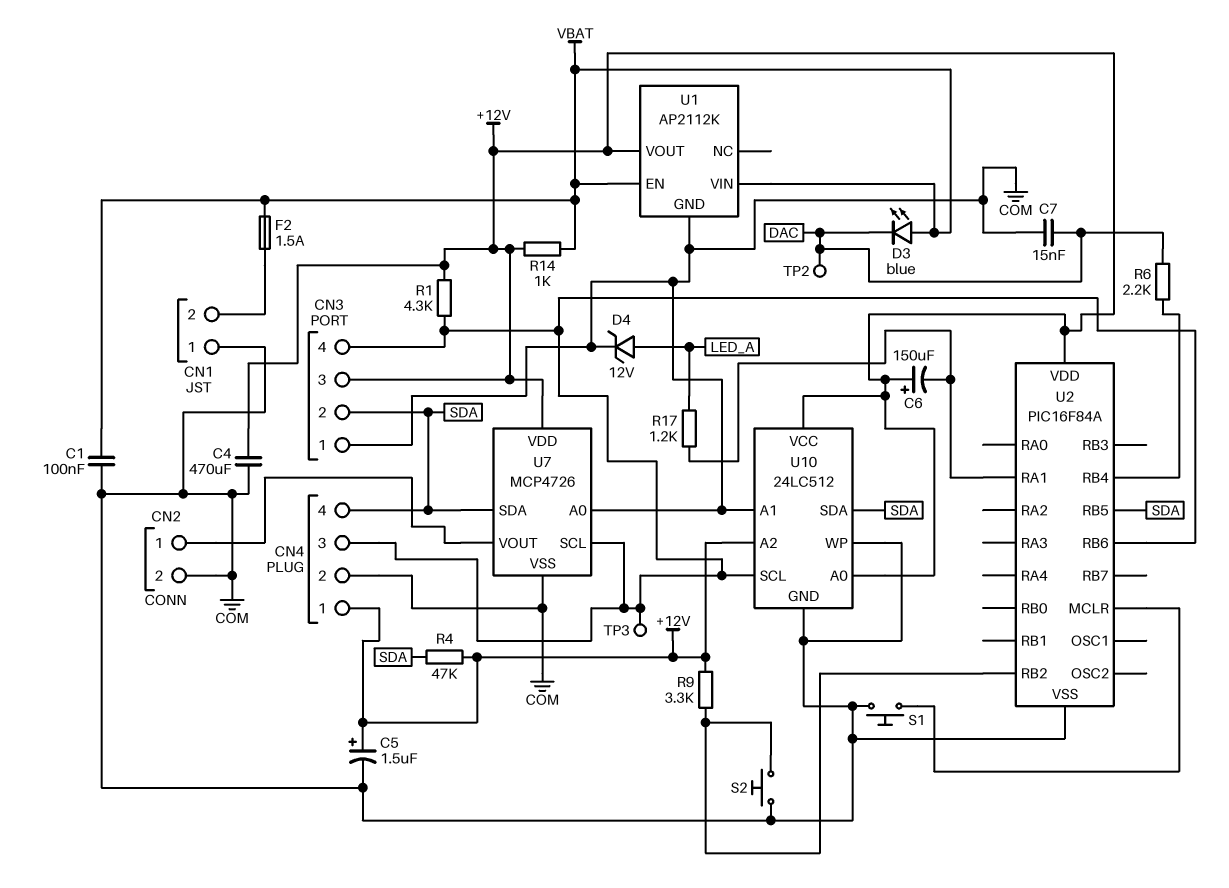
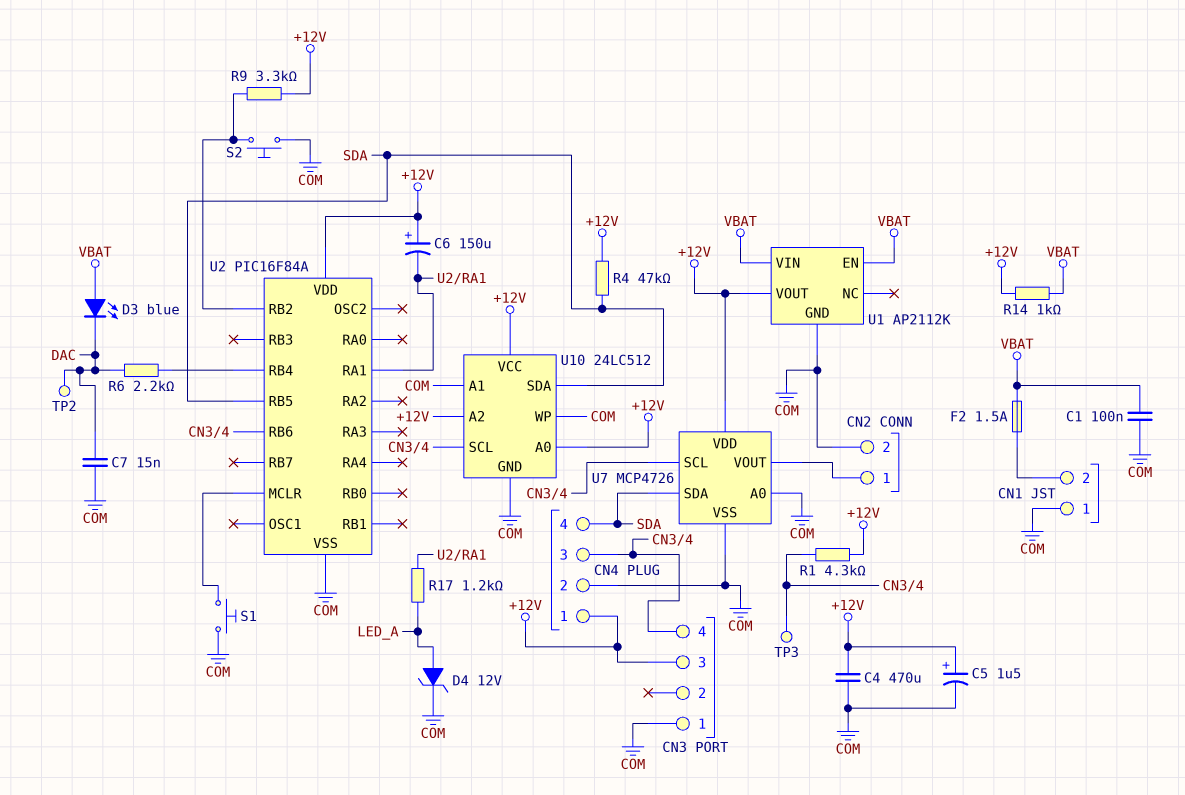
CN3 pin 2: SDA -> none

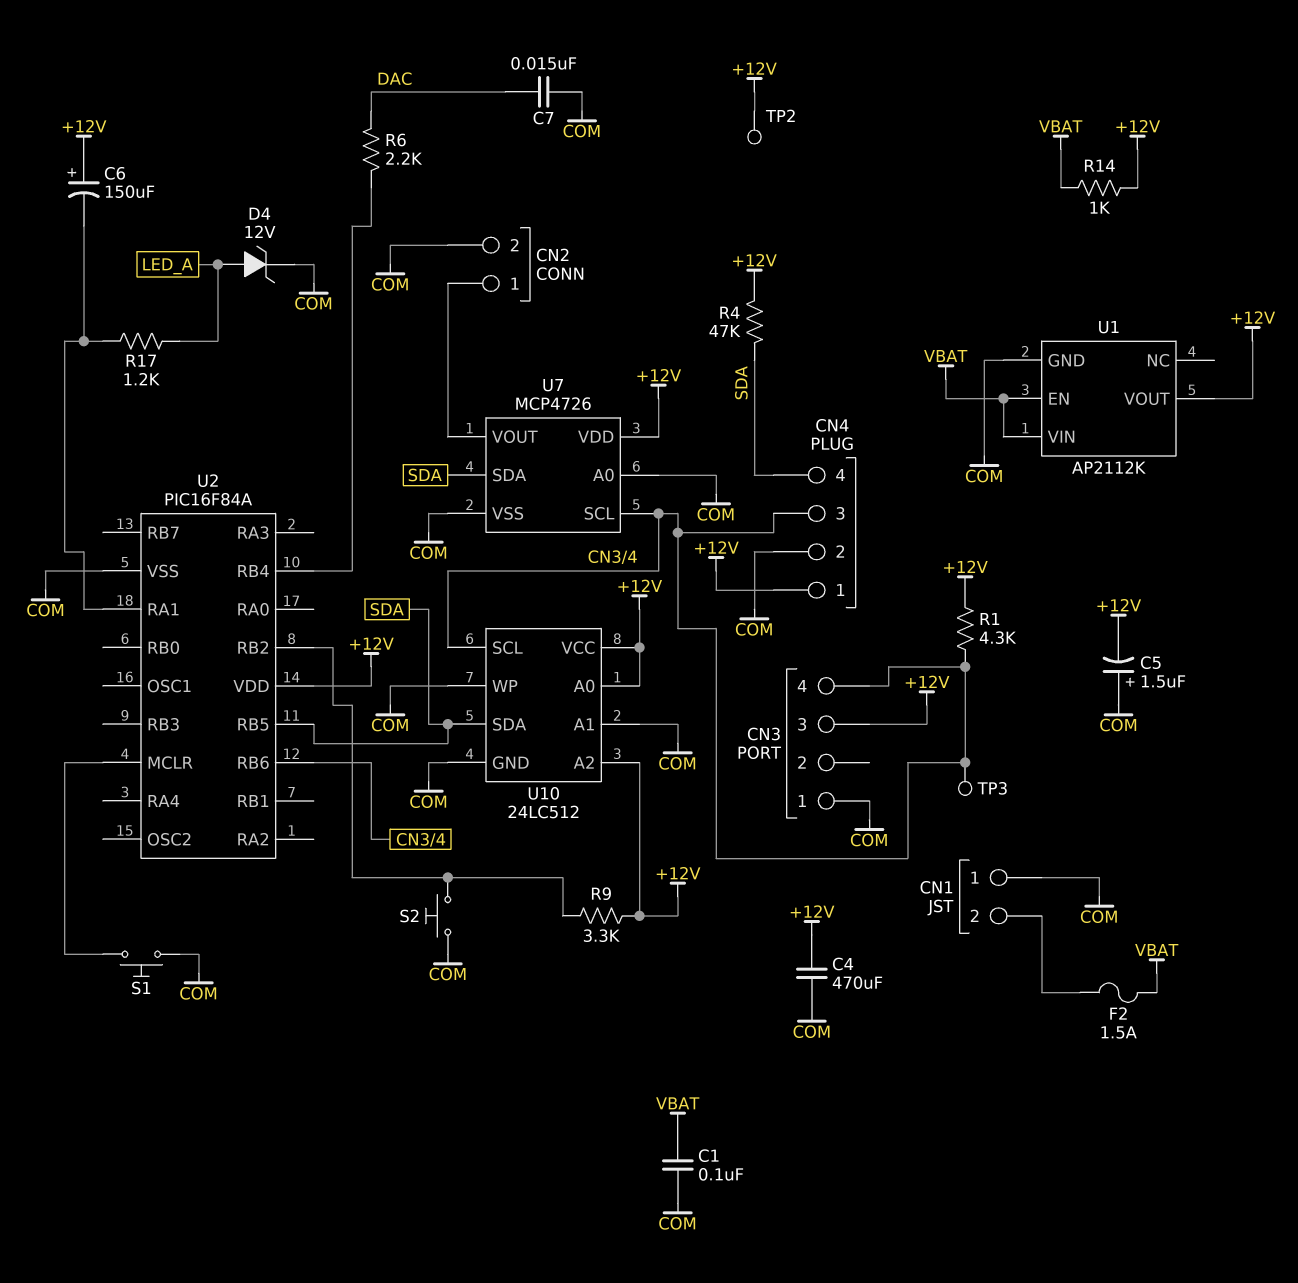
C5: 1.5uF (plus +12V, minus COM) -> 1.5uF (plus COM, minus +12V)
D3: LED blue (A VBAT, K DAC) -> none
TP2: test point (DAC) -> test point (+12V)

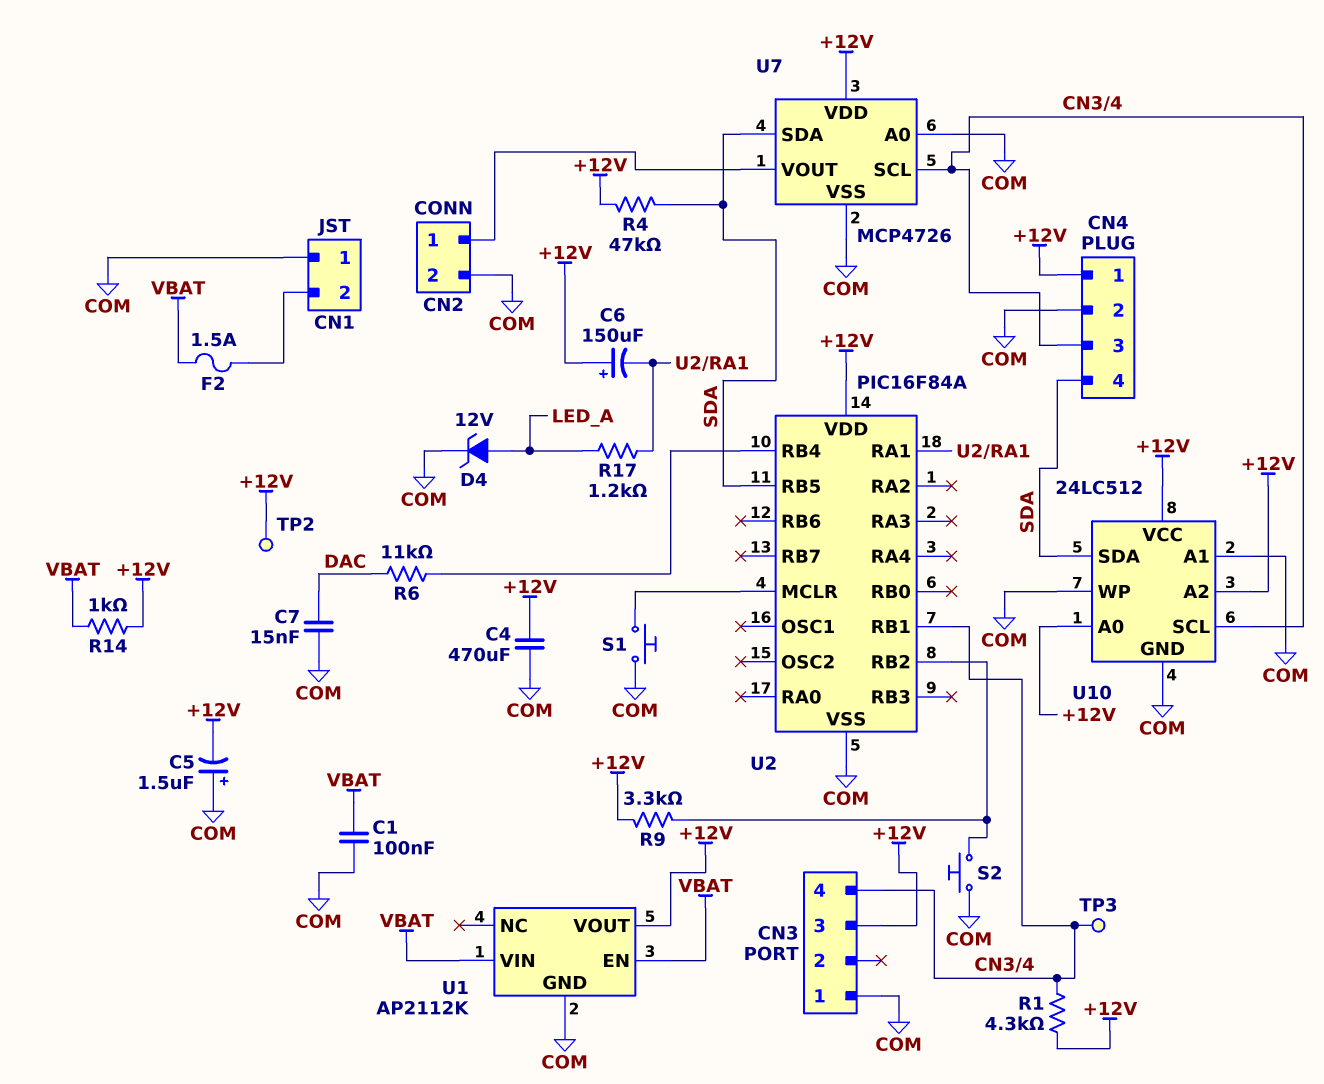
R6: 2.2k (DAC, U2/RB4) -> 11k (DAC, U2/RB4)
U2 pin RB1: none -> CN3/4
U2 pin RB6: CN3/4 -> none

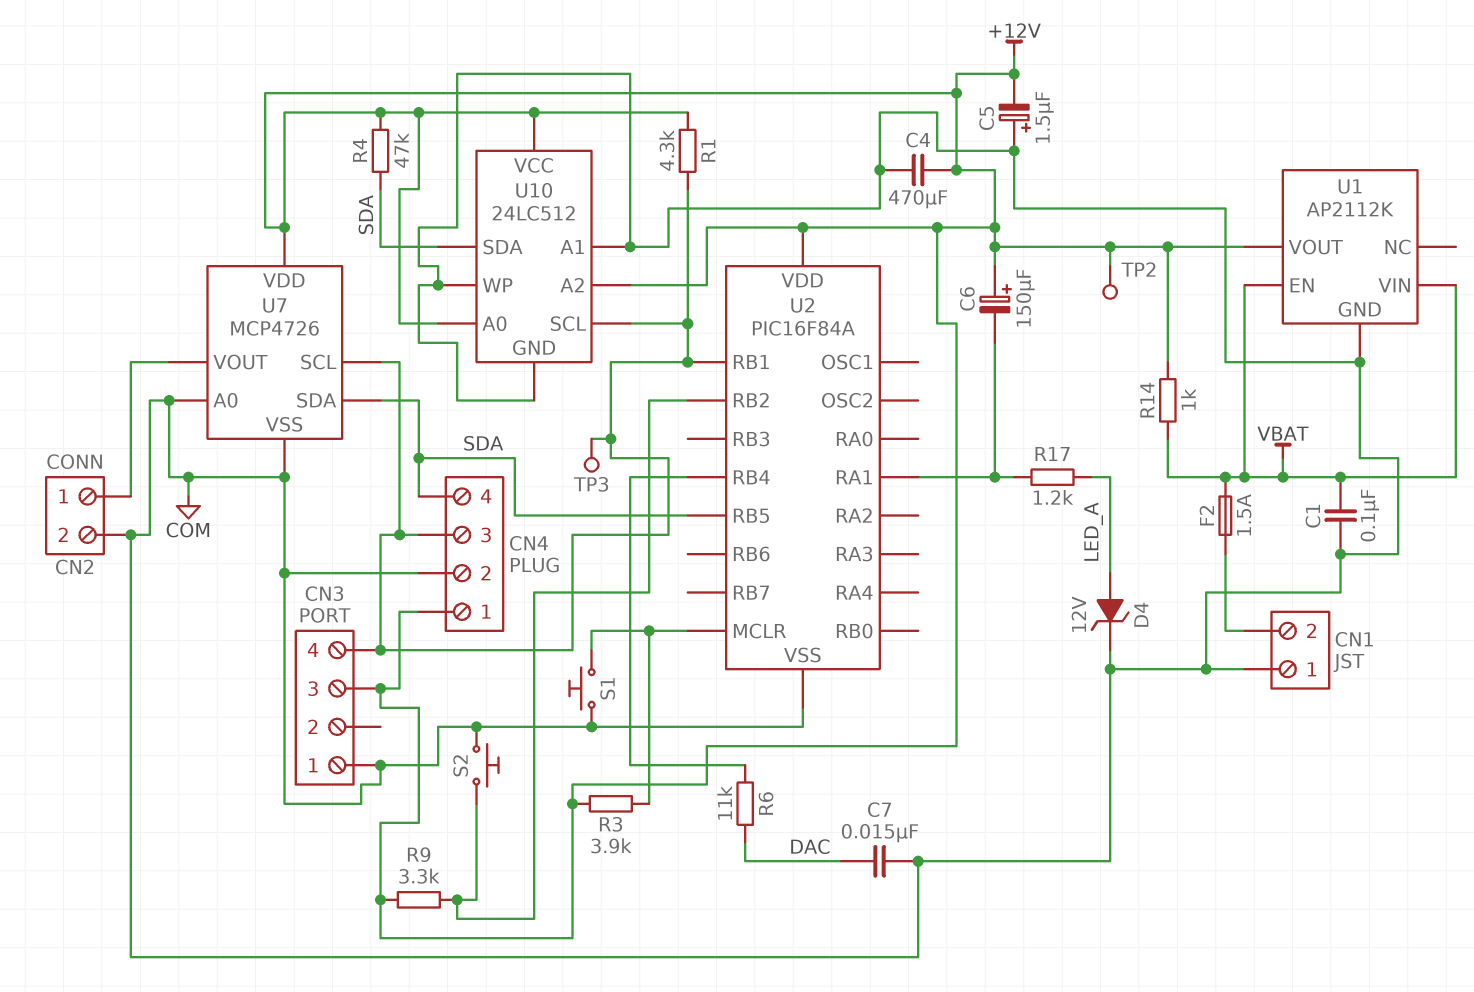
R3: none -> 3.9k (+12V, U2/MCLR)

